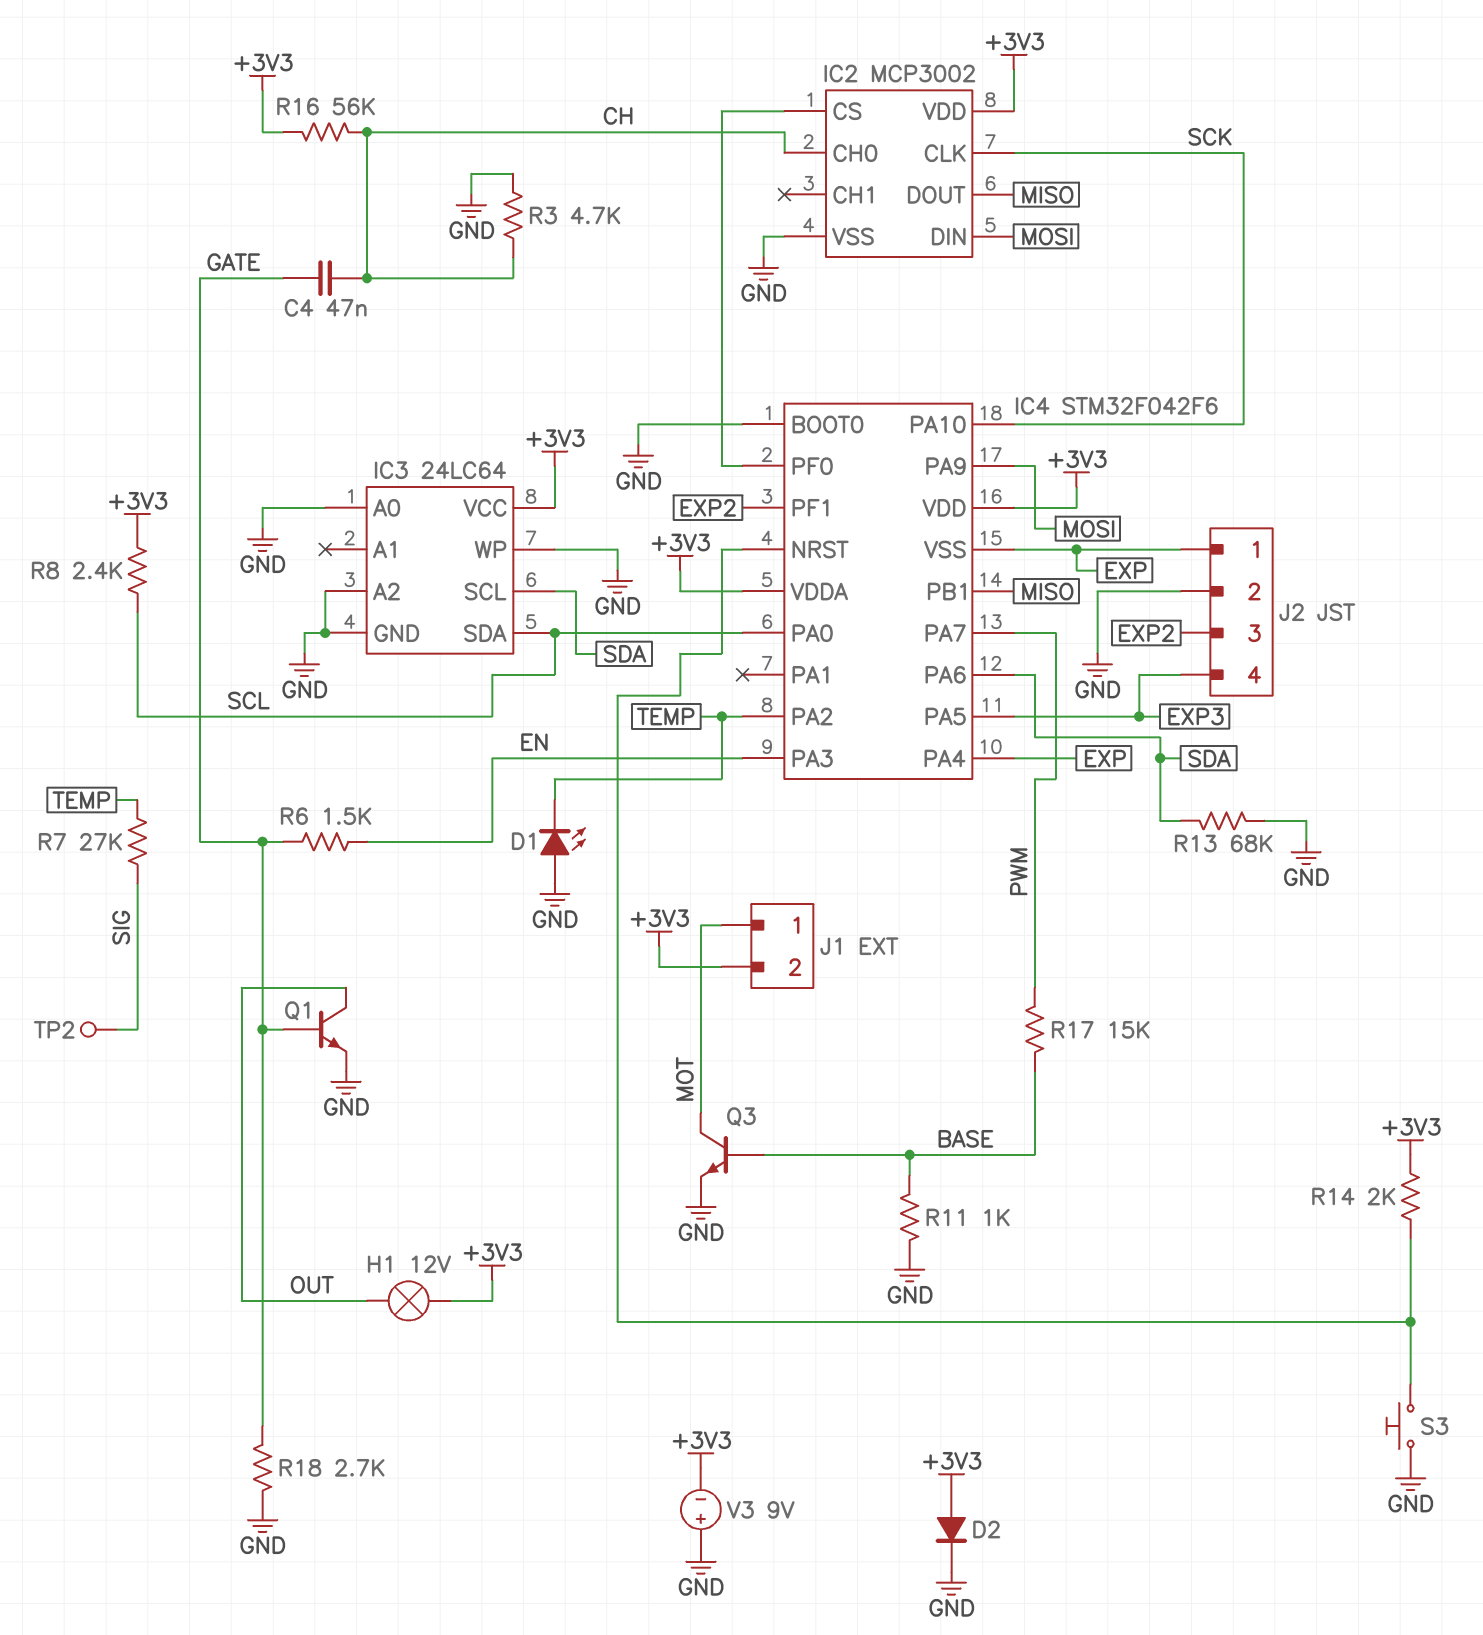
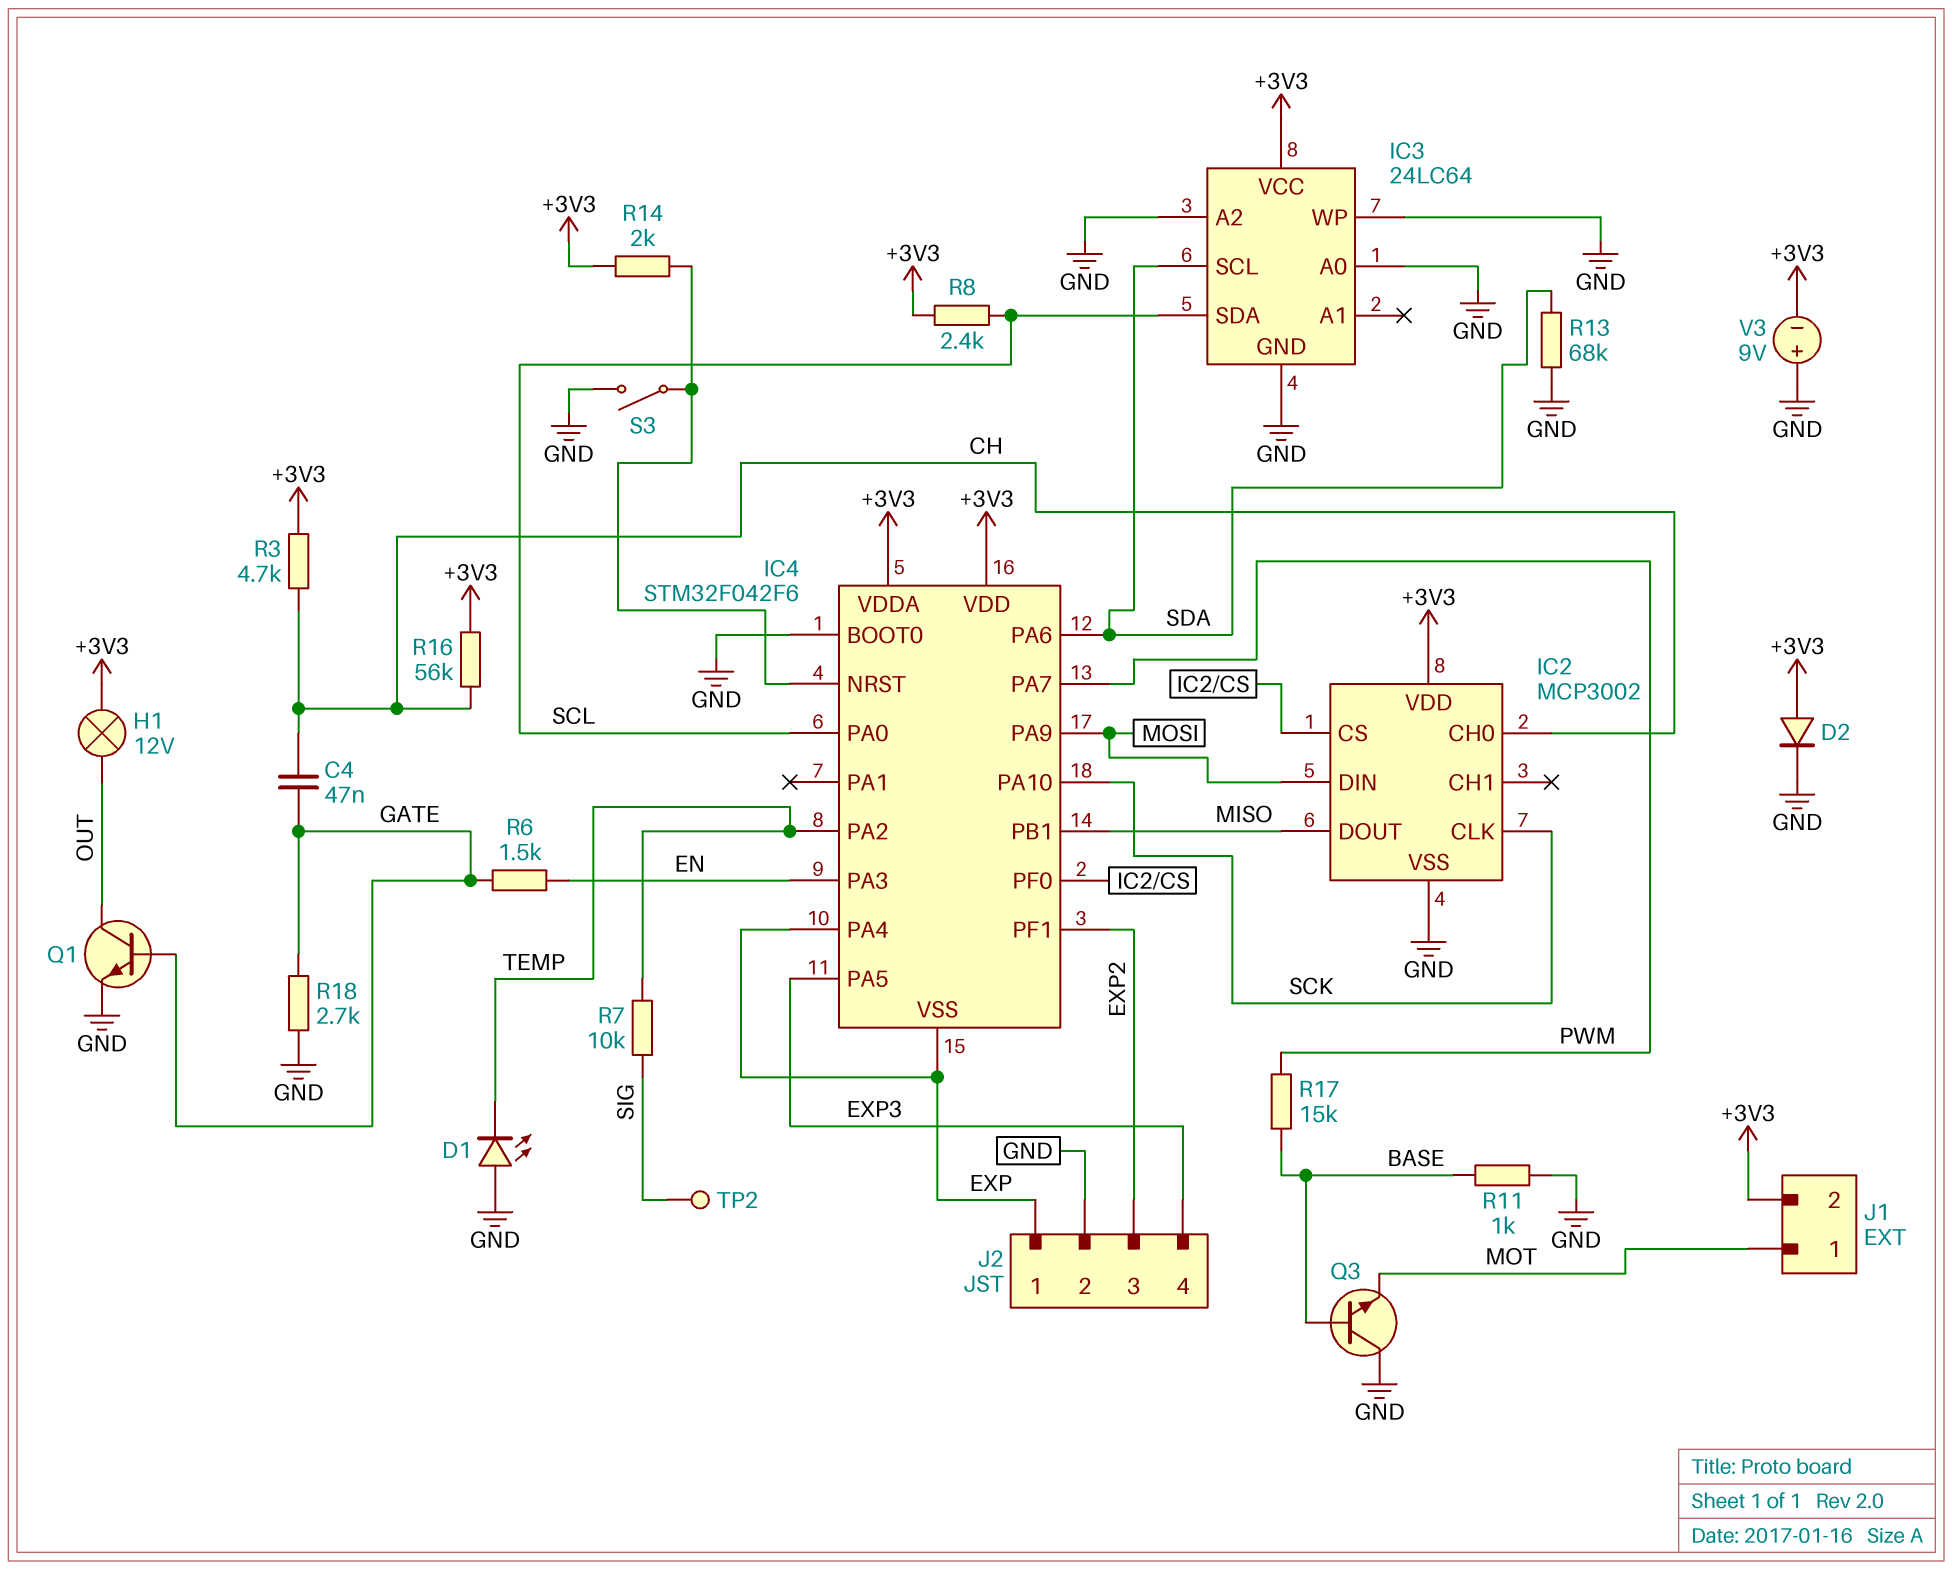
Q3: NPN (B BASE, C MOT, E GND) -> NPN (B BASE, C GND, E MOT)
R3: 4.7k (CH, GND) -> 4.7k (+3V3, CH)
R7: 27k (SIG, TEMP) -> 10k (SIG, TEMP)
S3: button (GND, IC4/NRST) -> switch (GND, IC4/NRST)

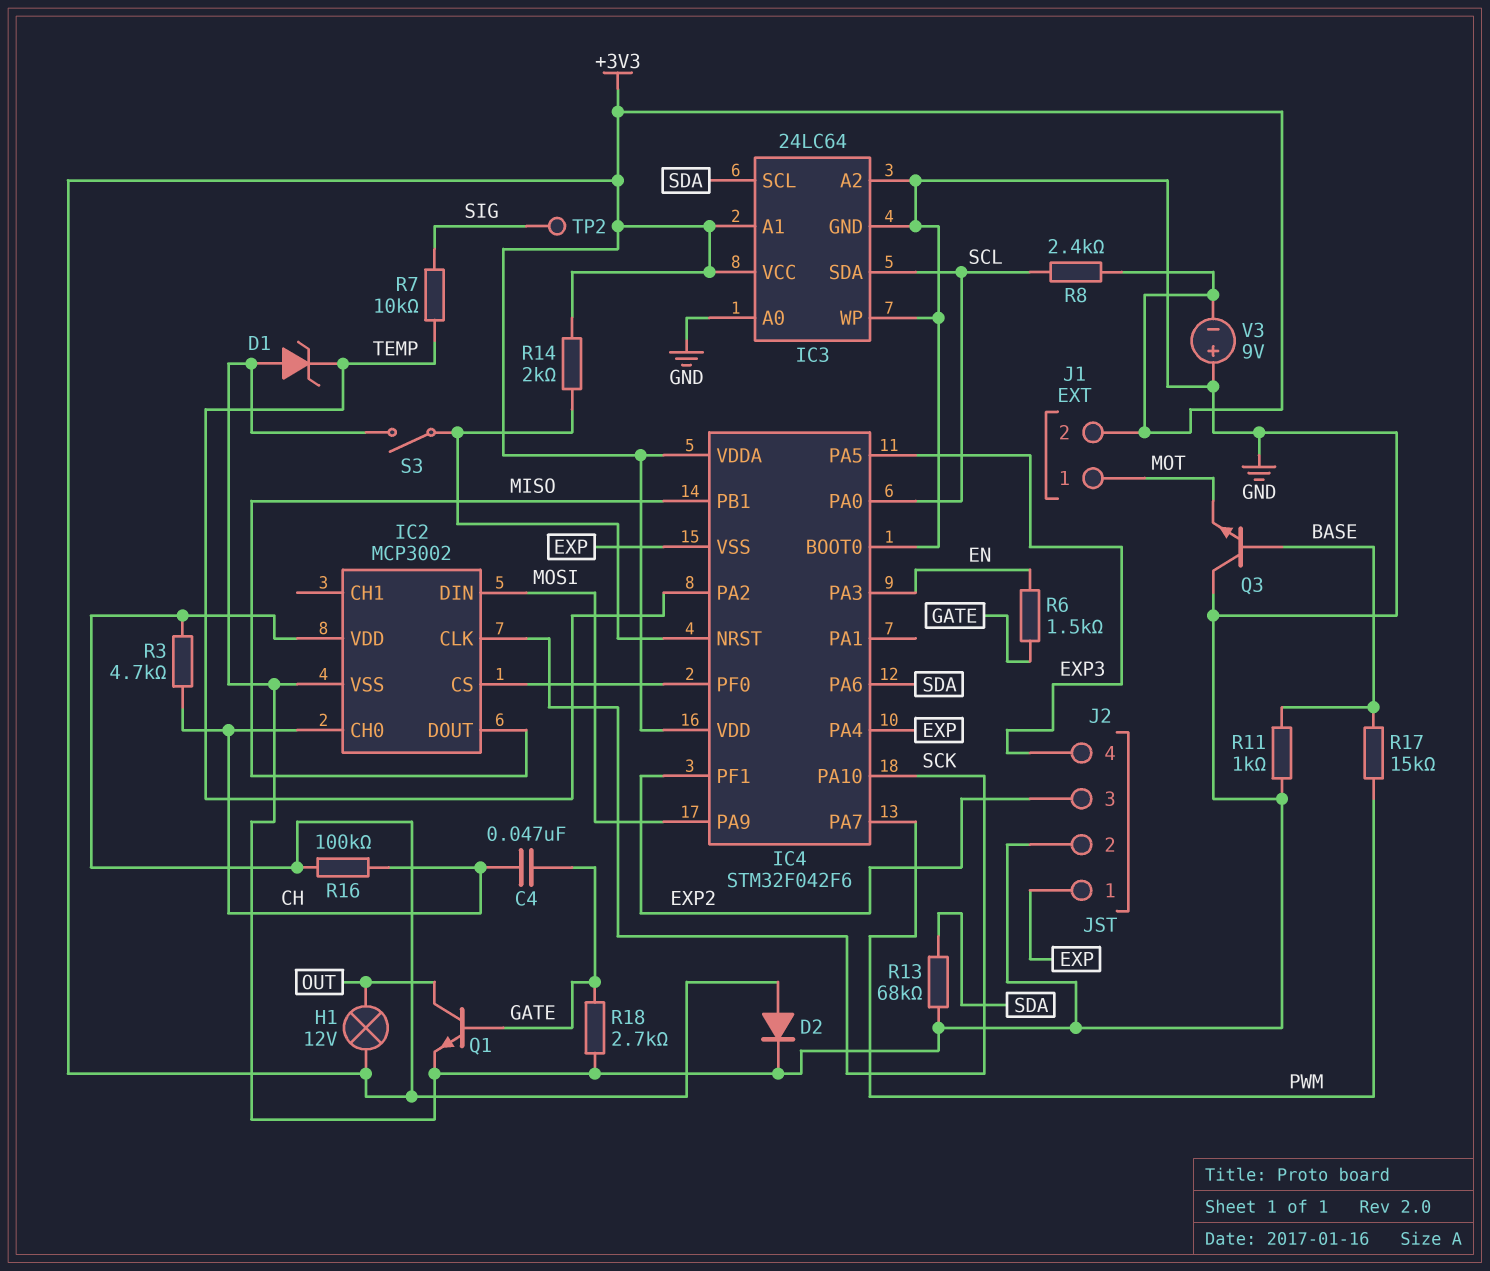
D1: LED (A GND, K TEMP) -> zener (A GND, K TEMP)
IC3 pin A1: none -> +3V3
R16: 56k (+3V3, CH) -> 100k (+3V3, CH)

